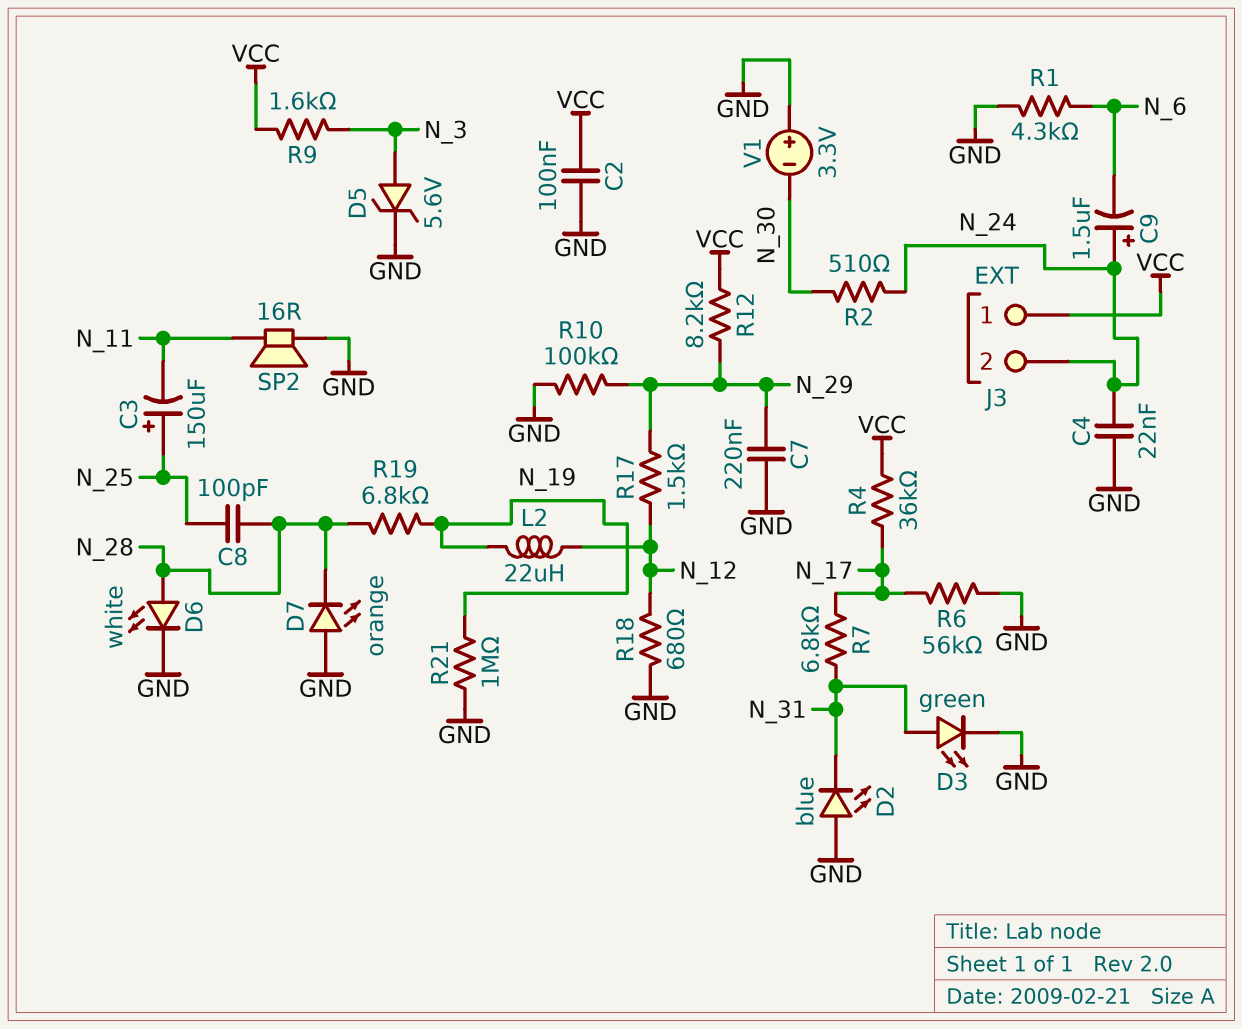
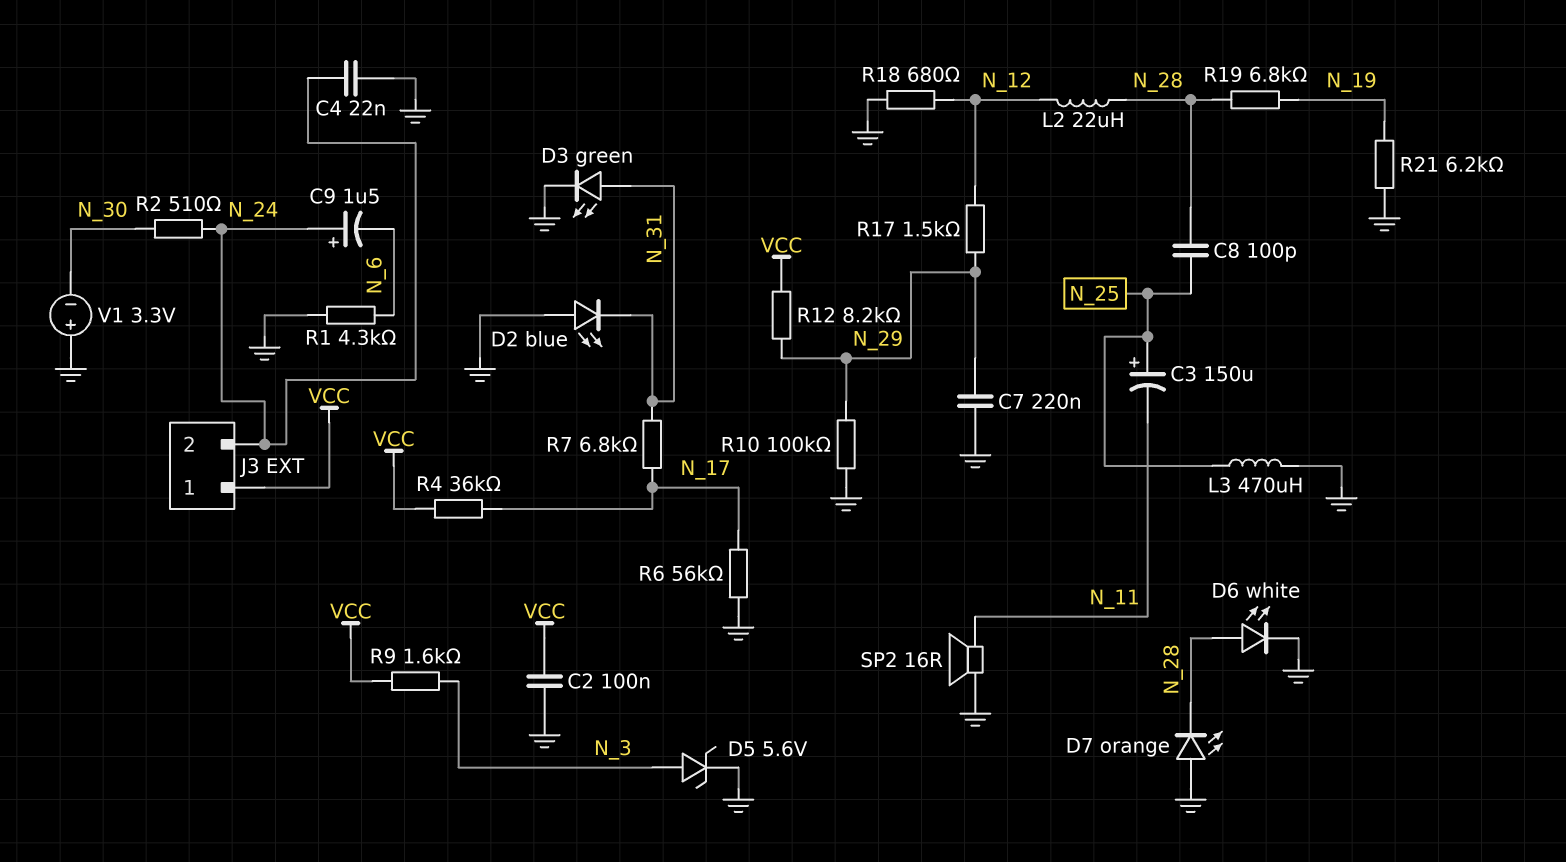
L2: 22uH (N_12, N_19) -> 22uH (N_12, N_28)
L3: none -> 470uH (GND, N_25)
R21: 1M (GND, N_19) -> 6.2k (GND, N_19)

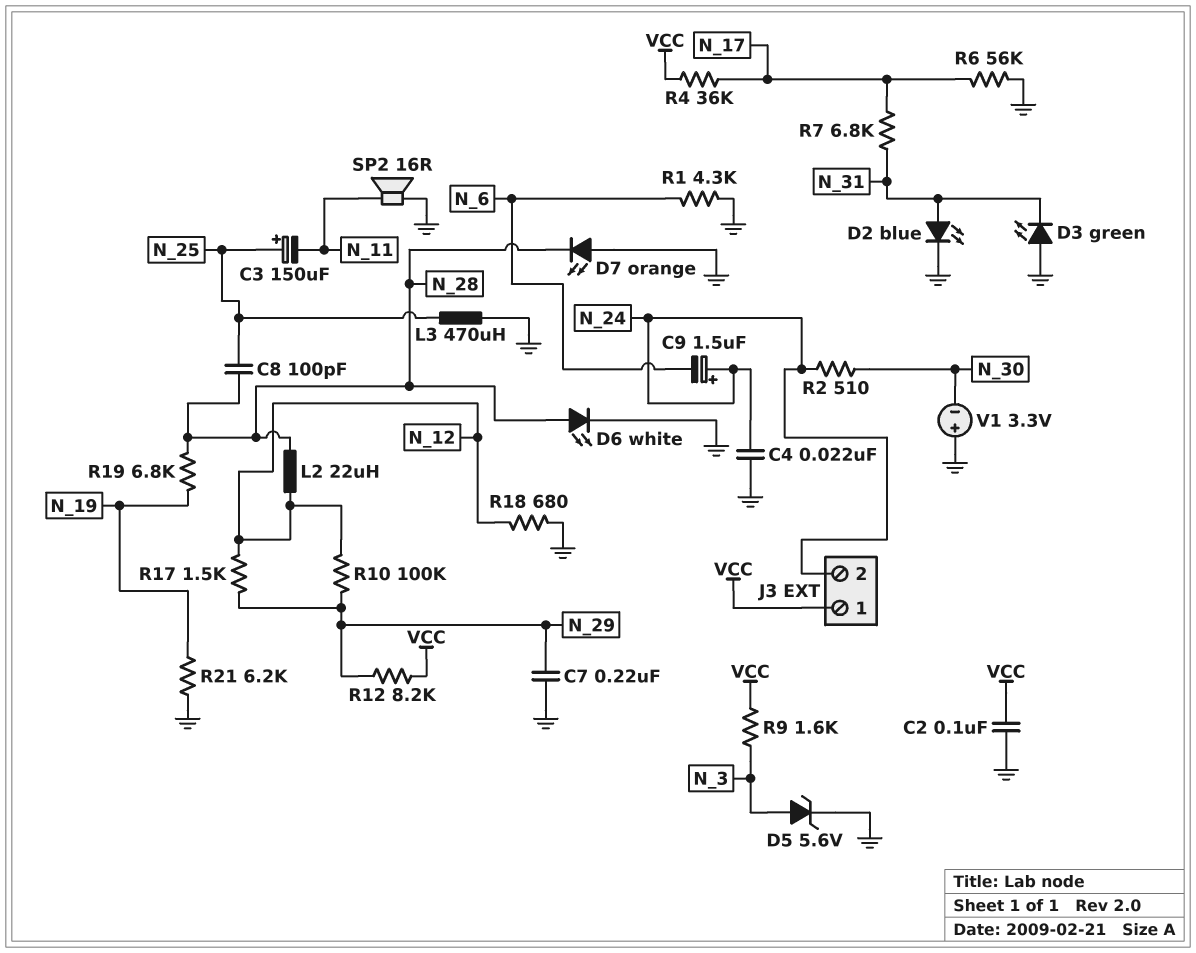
D2: LED blue (A GND, K N_31) -> LED blue (A N_31, K GND)
D3: LED green (A N_31, K GND) -> LED green (A GND, K N_31)
R10: 100k (GND, N_29) -> 100k (N_12, N_29)

